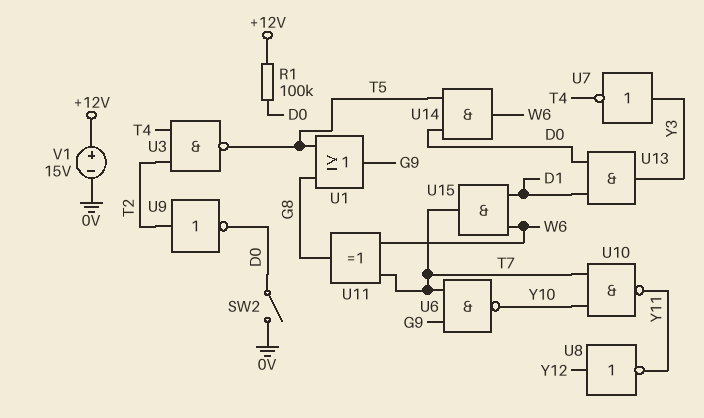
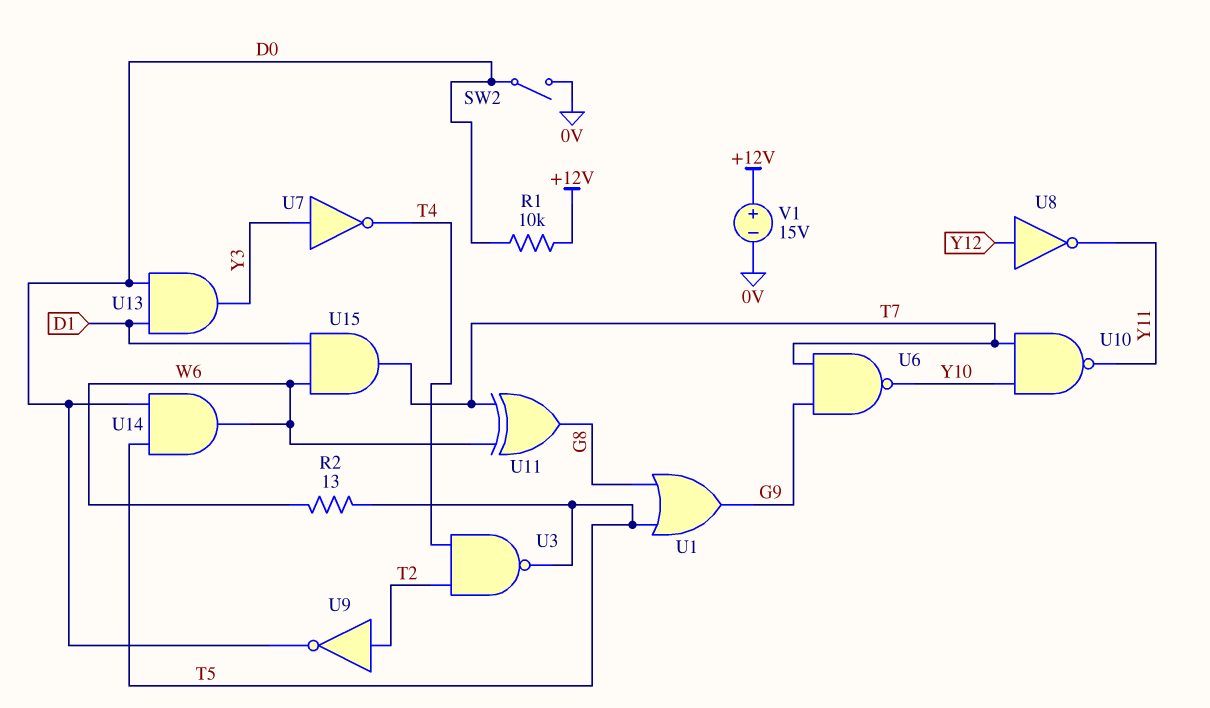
R1: 100k (+12V, D0) -> 10k (+12V, D0)
R2: none -> 13 (T5, W6)

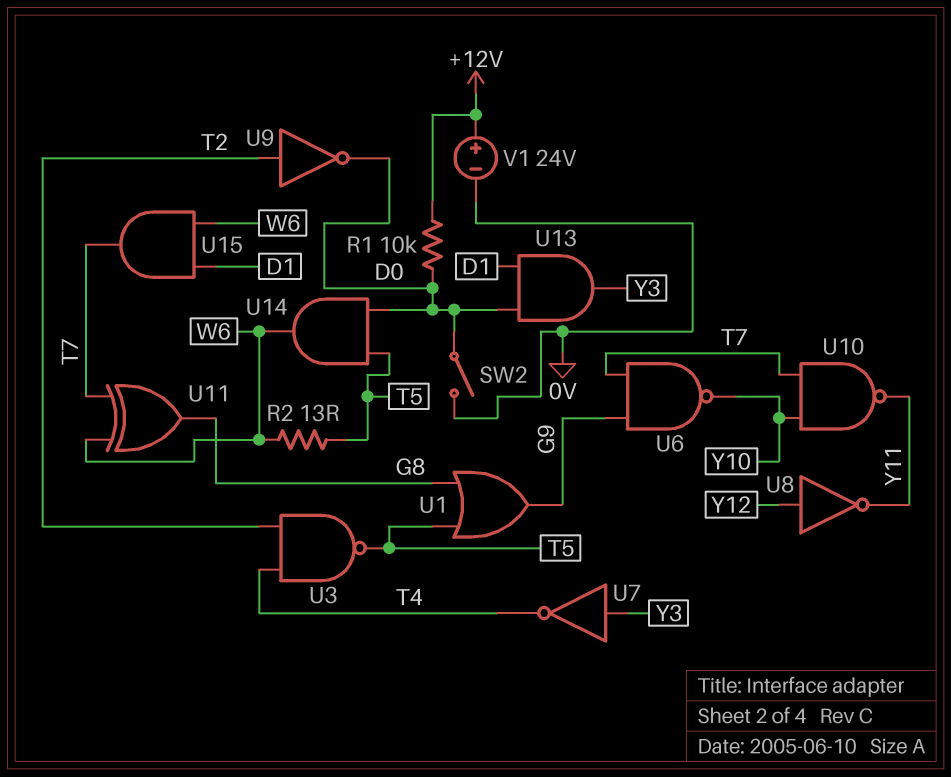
V1: 15V (plus +12V, minus 0V) -> 24V (plus +12V, minus 0V)

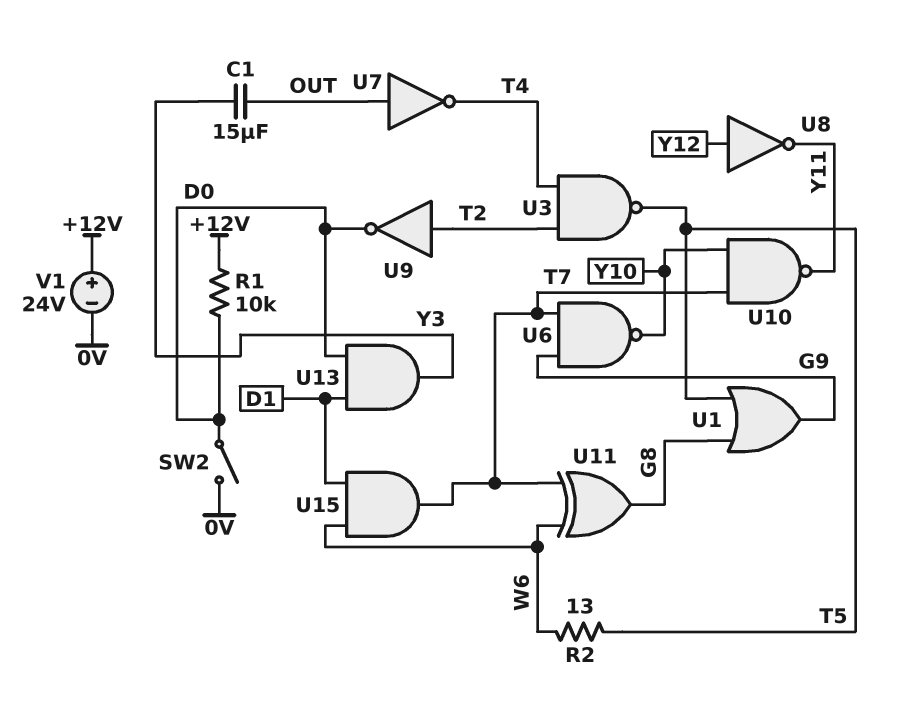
C1: none -> 15uF (OUT, Y3)
U7: NOT (in Y3, out T4) -> NOT (in OUT, out T4)
U14: AND (in D0, in T5, out W6) -> none

